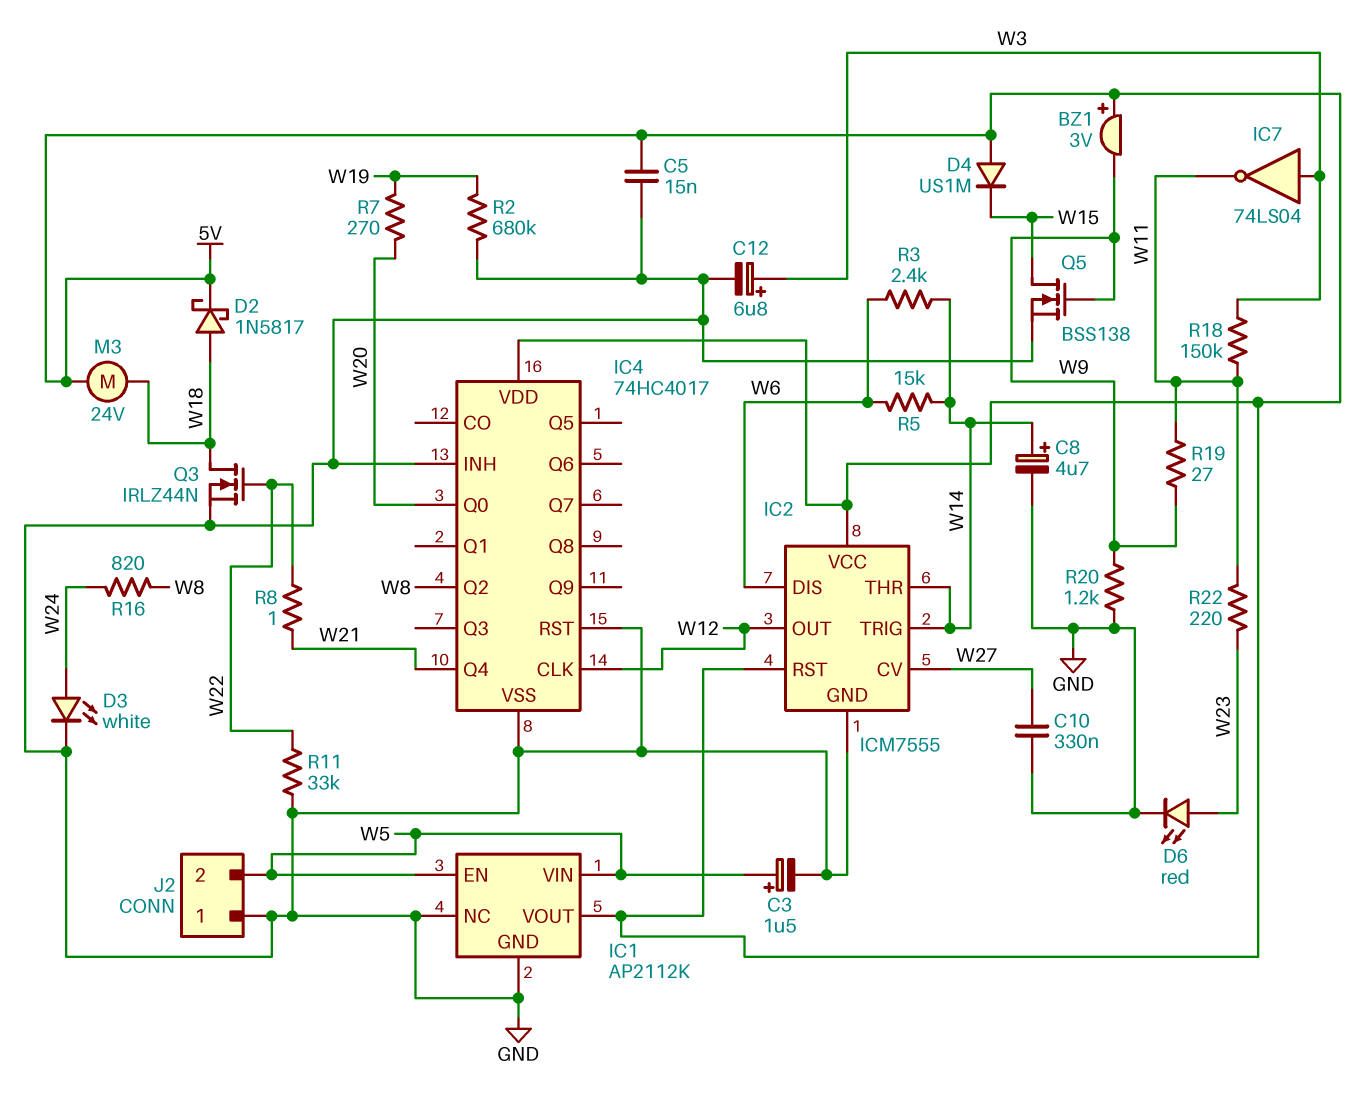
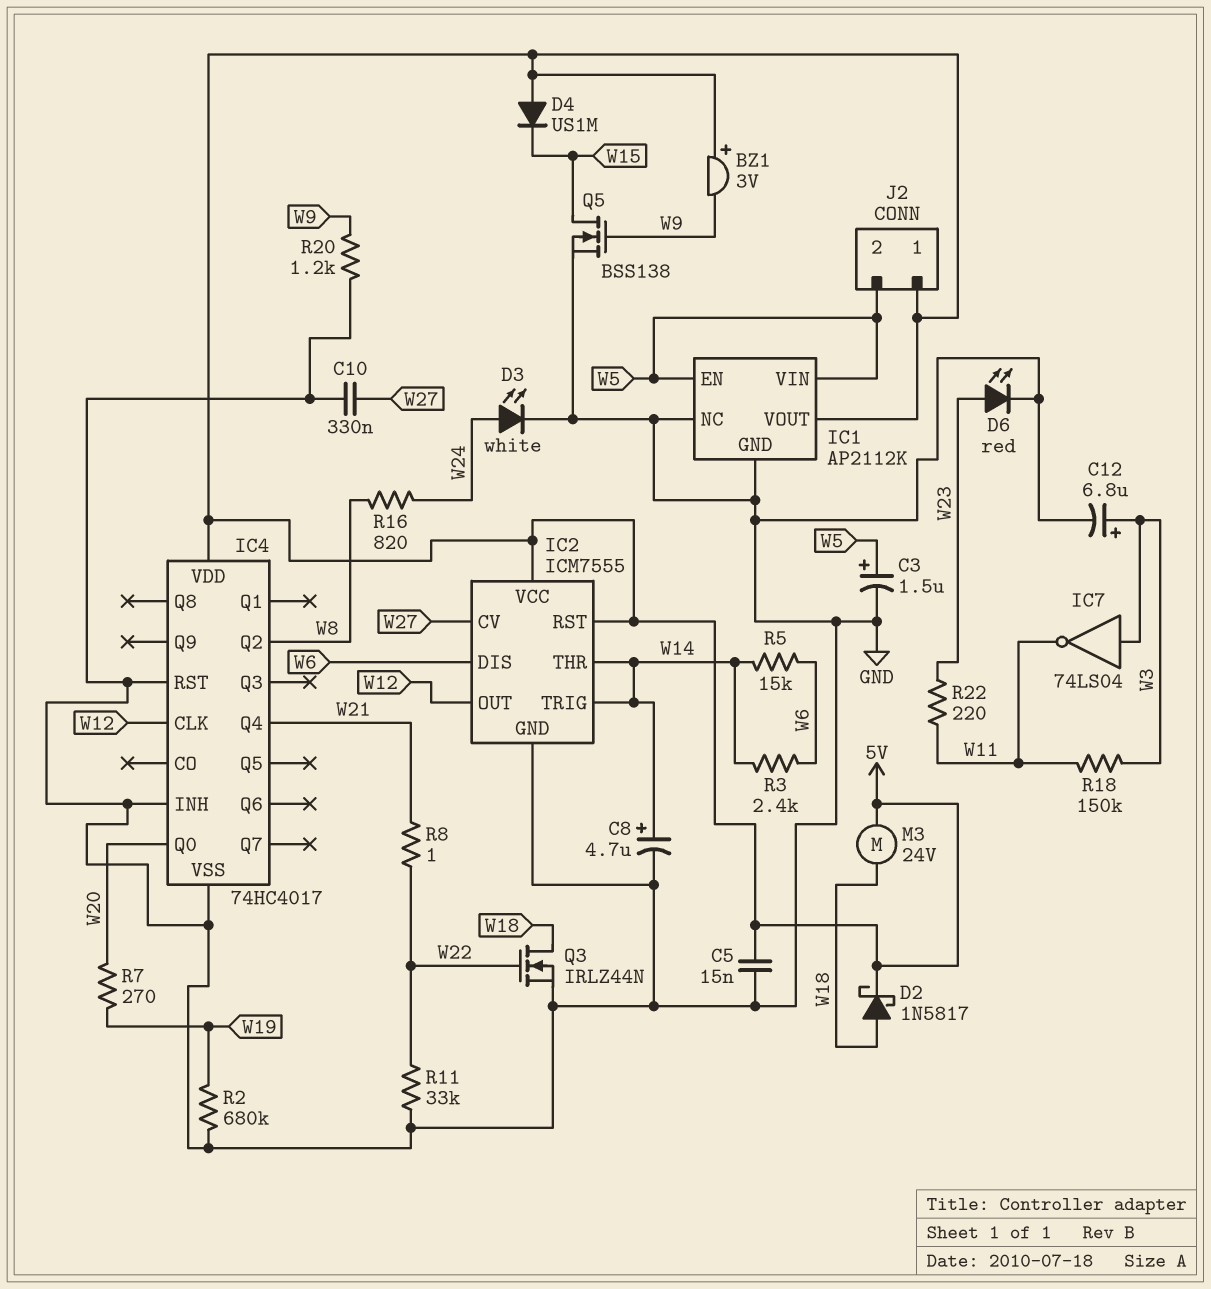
J2 pin 1: GND -> 5V
R19: 27 (W9, W11) -> none

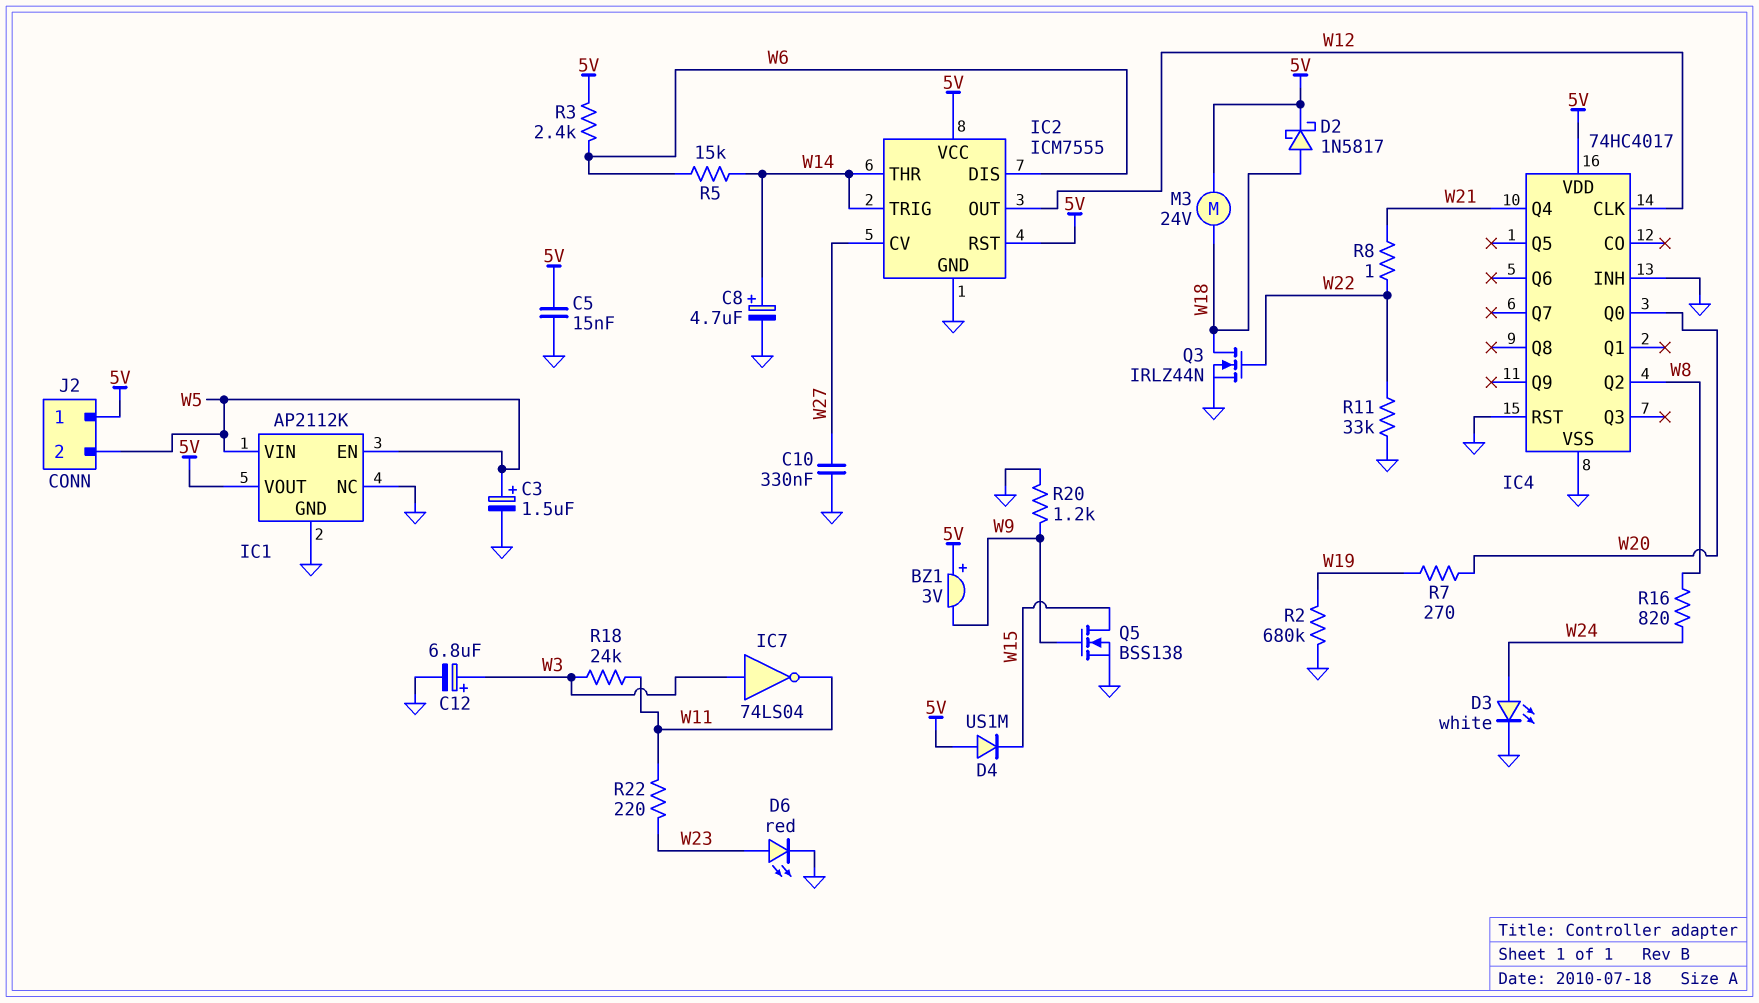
R3: 2.4k (W6, W14) -> 2.4k (5V, W6)
R18: 150k (W3, W11) -> 24k (W3, W11)

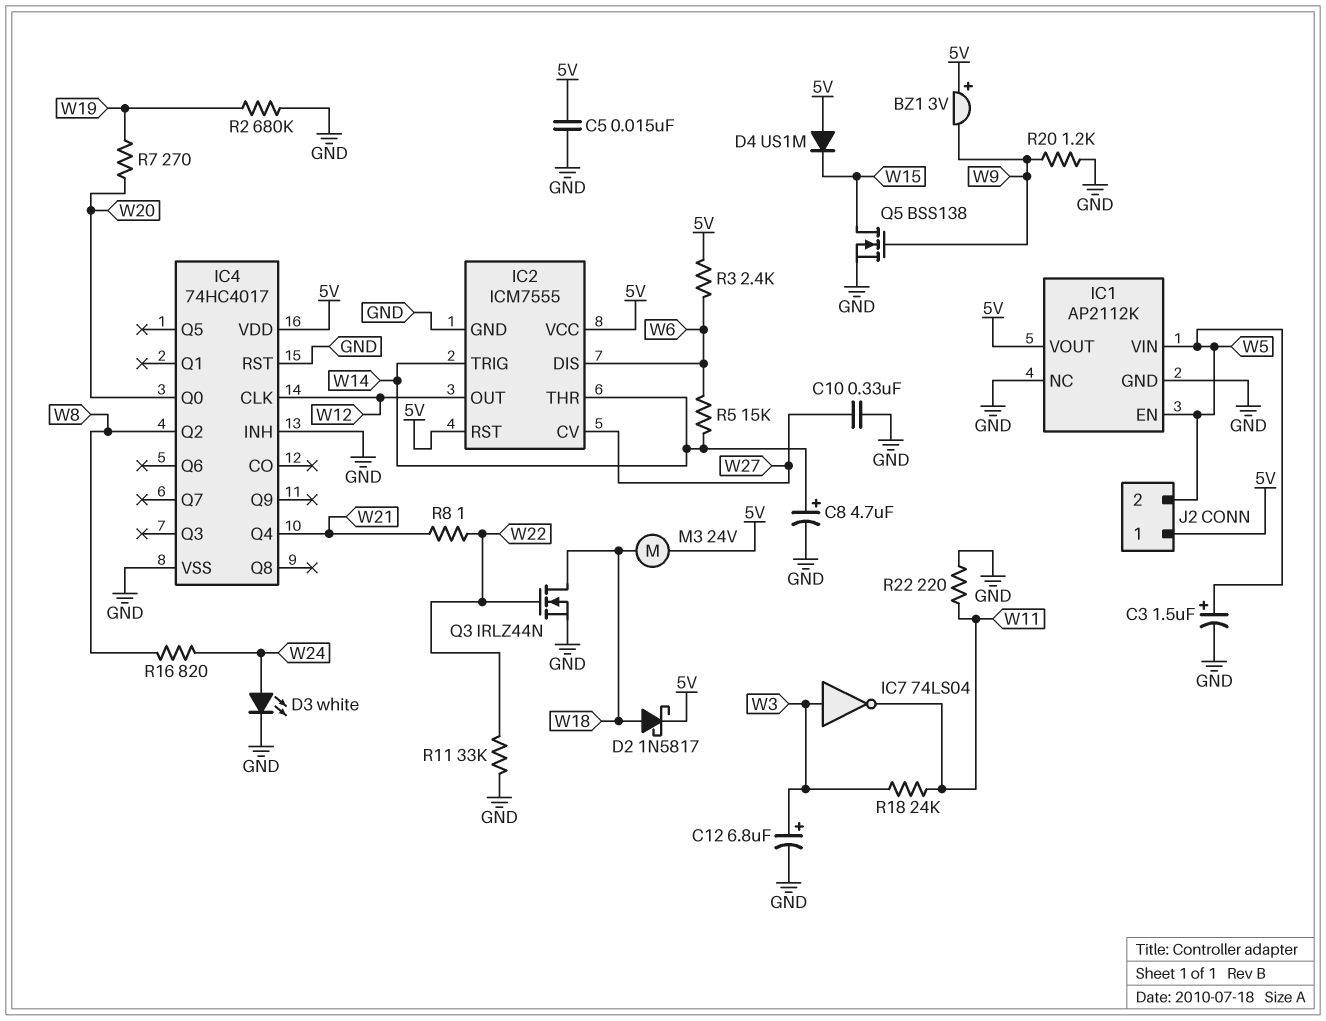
D6: LED red (A W23, K GND) -> none
R22: 220 (W11, W23) -> 220 (GND, W11)

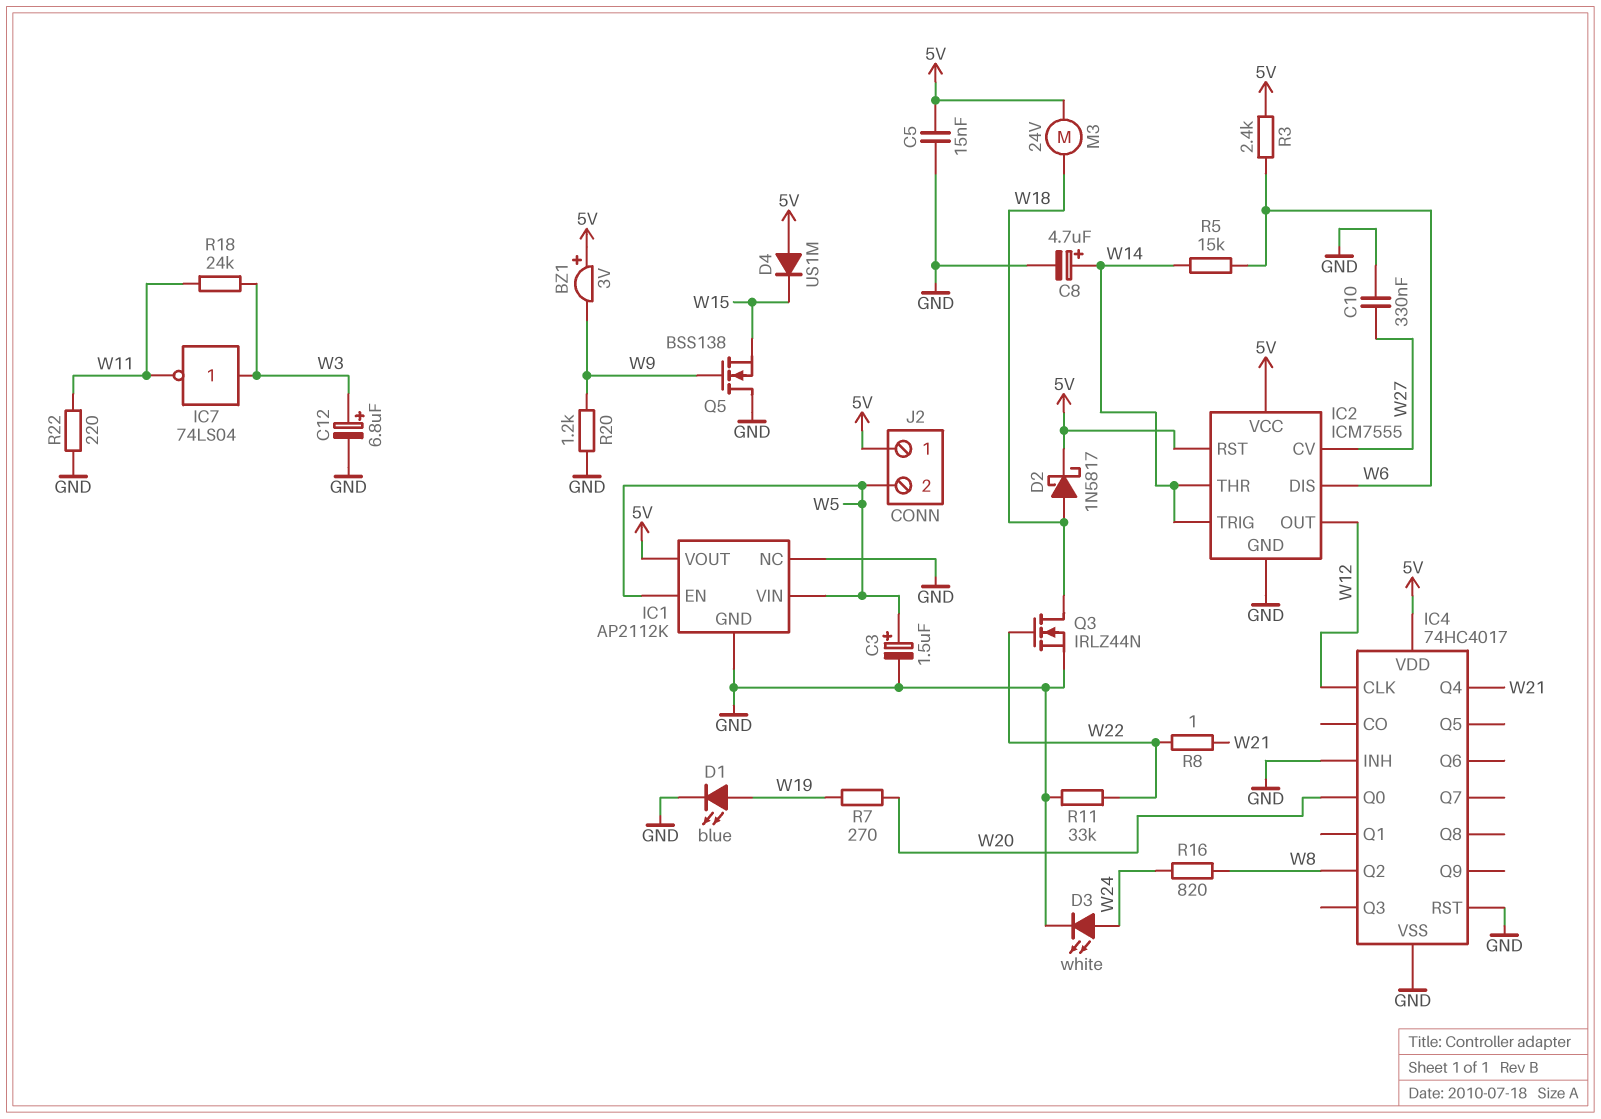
D1: none -> LED blue (A W19, K GND)
Q5: NMOS BSS138 (G W9, D W15, S GND) -> NMOS BSS138 (G W9, D GND, S W15)
R2: 680k (GND, W19) -> none

